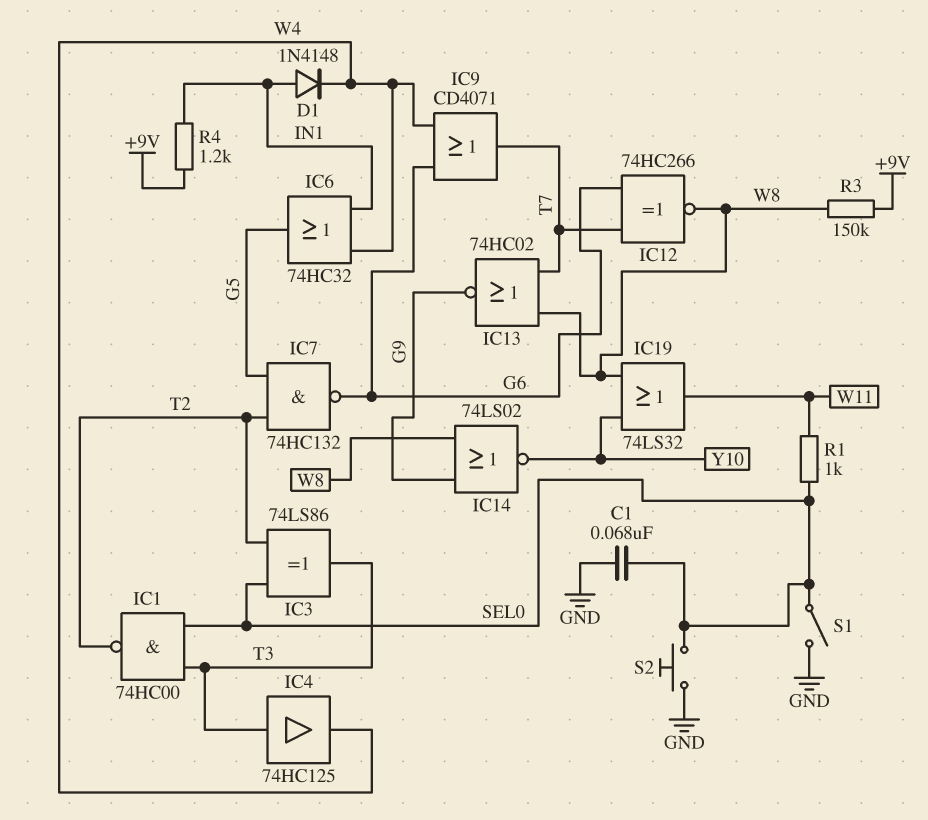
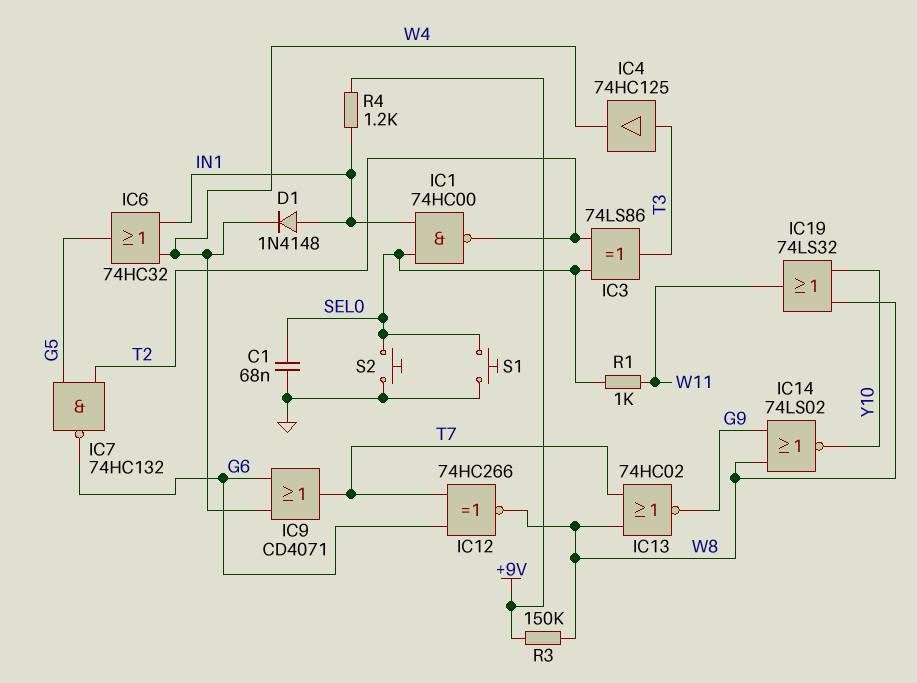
IC1: NAND 74HC00 (in SEL0, in T3, out T2) -> NAND 74HC00 (in IN1, in SEL0, out T2)
S1: switch (GND, SEL0) -> button (GND, SEL0)

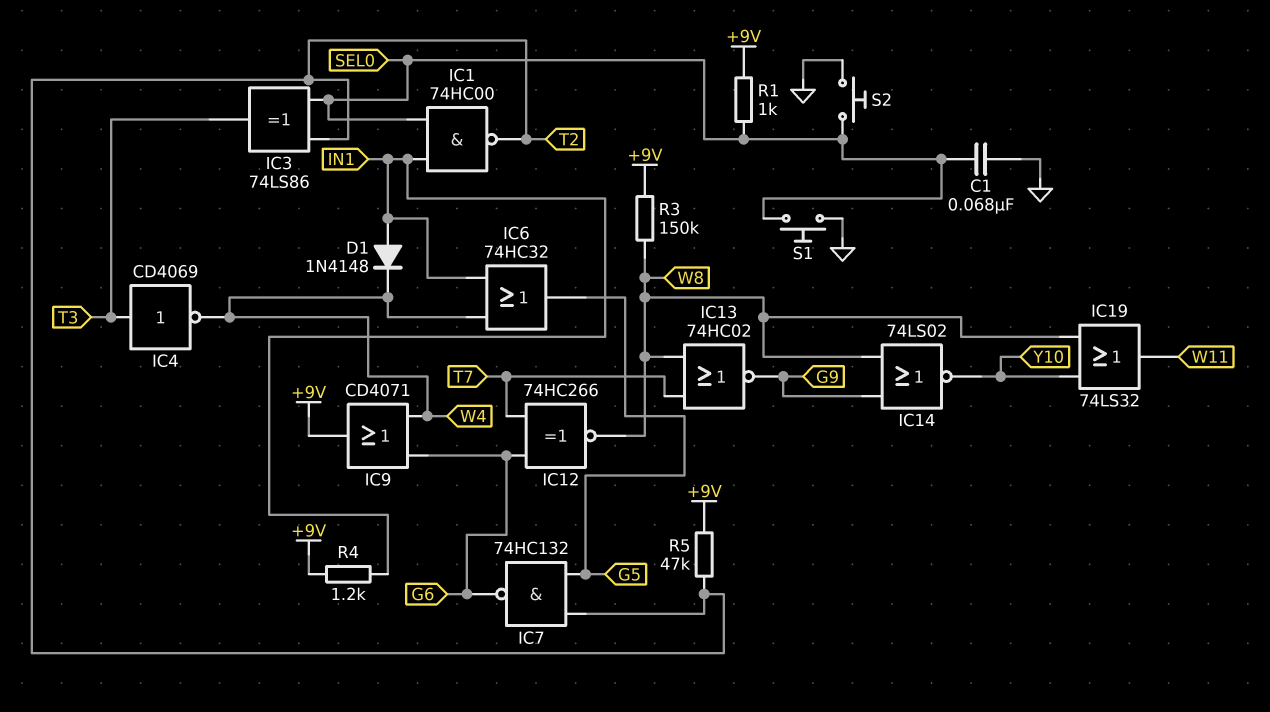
IC4: buffer 74HC125 (in T3, out W4) -> NOT CD4069 (in T3, out W4)
IC9: OR CD4071 (in G6, in W4, out T7) -> OR CD4071 (in G6, in W4, out +9V)
R1: 1k (SEL0, W11) -> 1k (+9V, SEL0)
R5: none -> 47k (+9V, T2)

